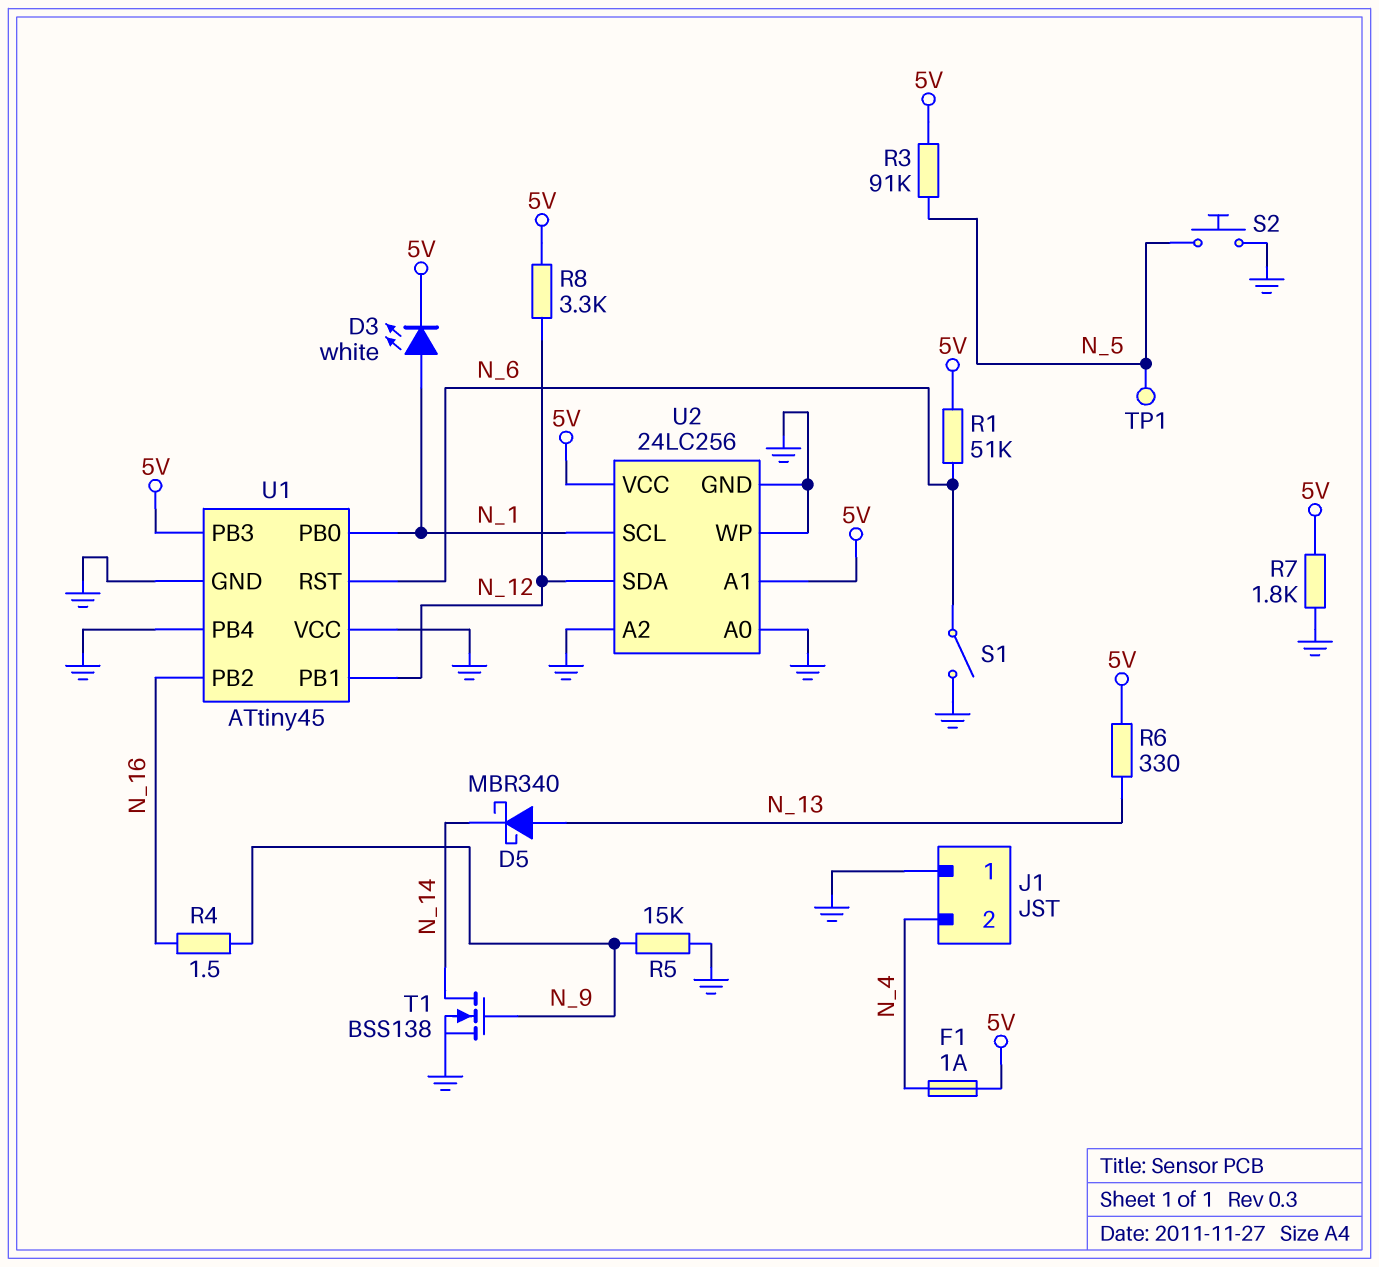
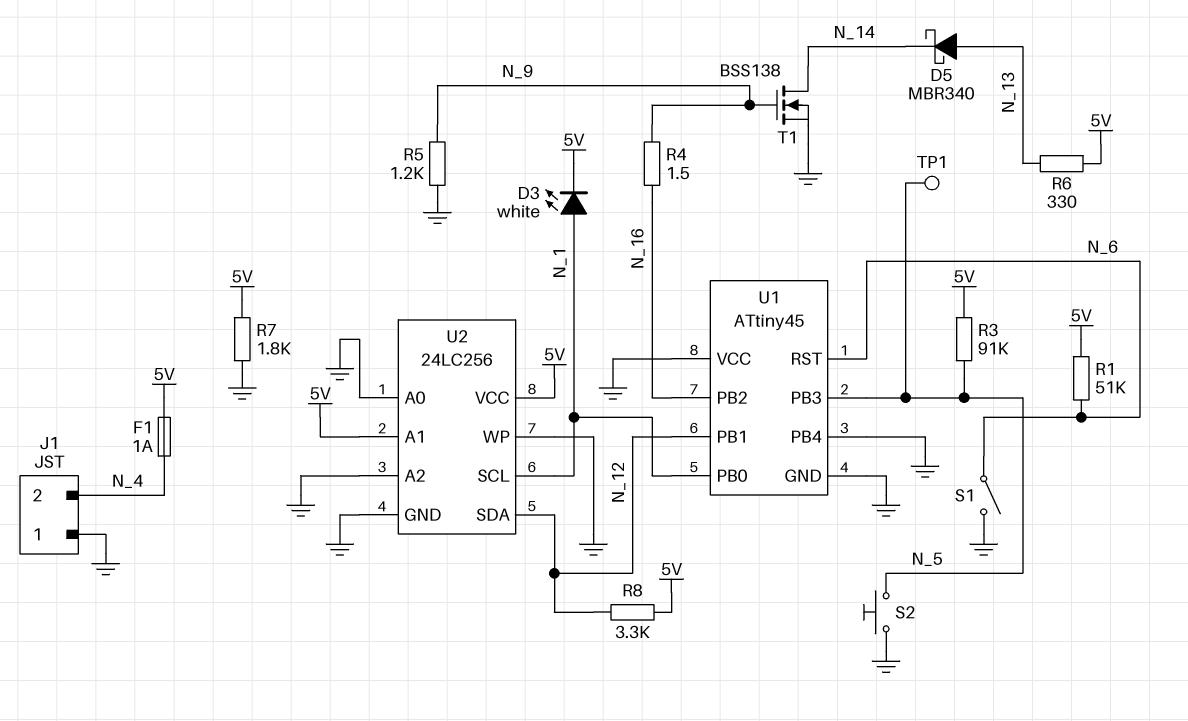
R5: 15k (GND, N_9) -> 1.2k (GND, N_9)
U1 pin PB3: 5V -> N_5

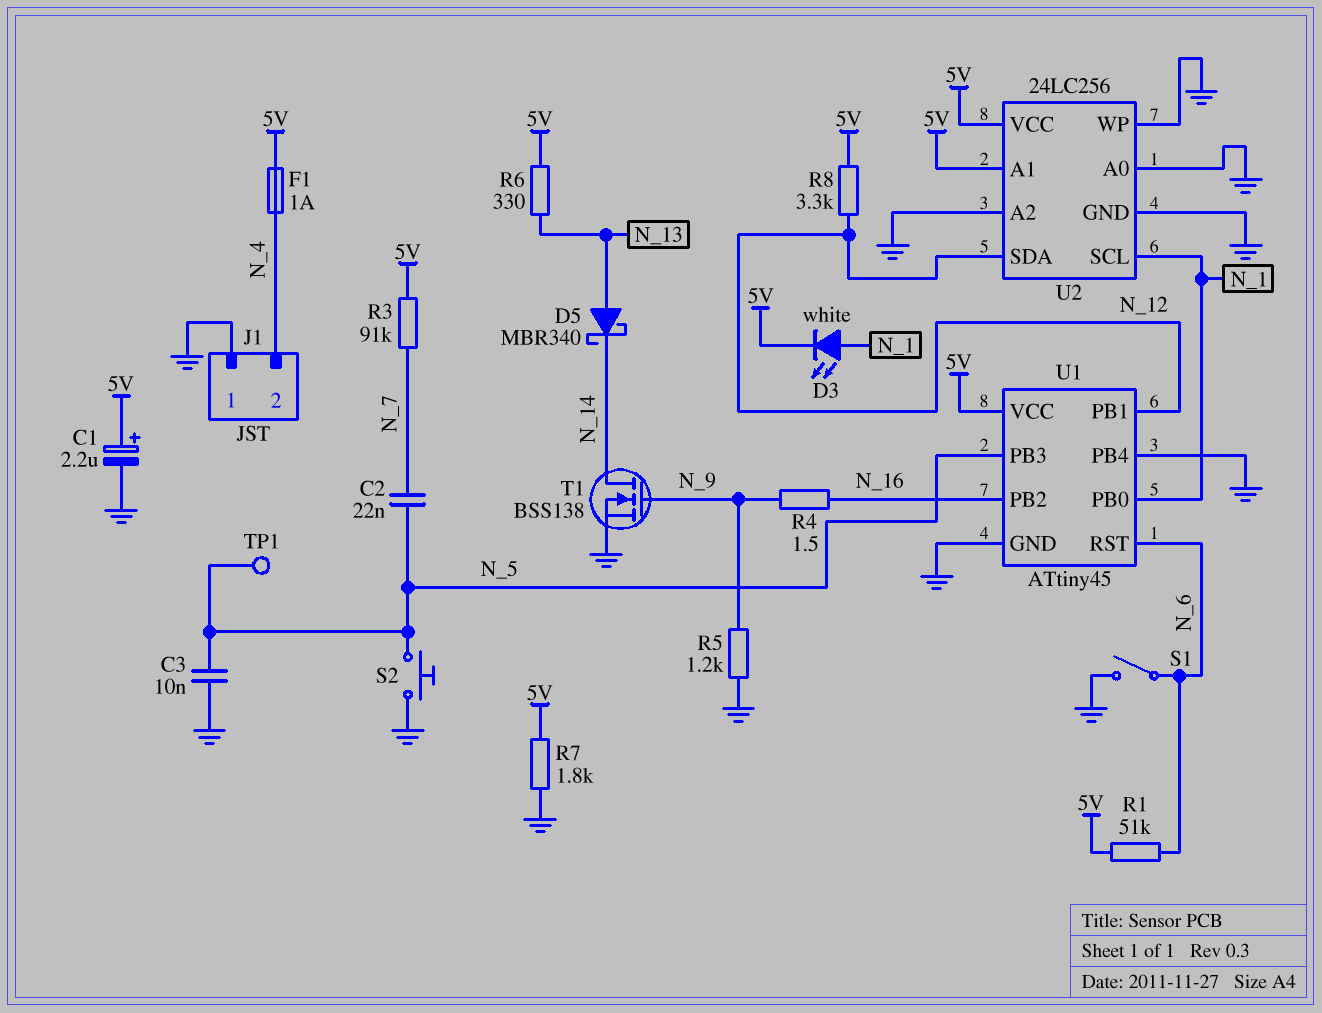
C1: none -> 2.2uF (plus 5V, minus GND)
C2: none -> 22nF (N_5, N_7)
C3: none -> 10nF (GND, N_5)
R3: 91k (5V, N_5) -> 91k (5V, N_7)
U1 pin VCC: GND -> 5V

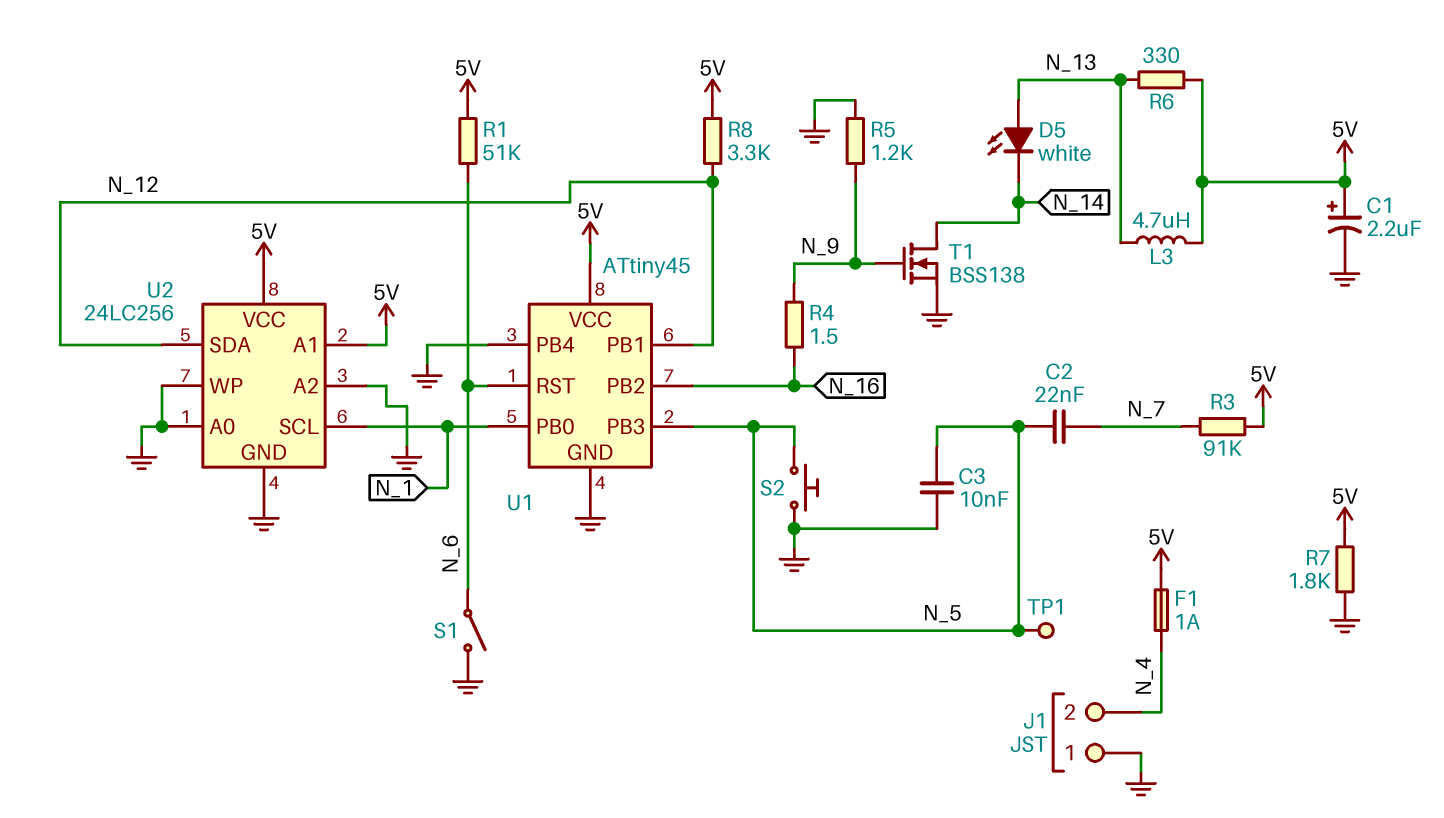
D3: LED white (A N_1, K 5V) -> none
D5: schottky MBR340 (A N_13, K N_14) -> LED white (A N_13, K N_14)
L3: none -> 4.7uH (5V, N_13)

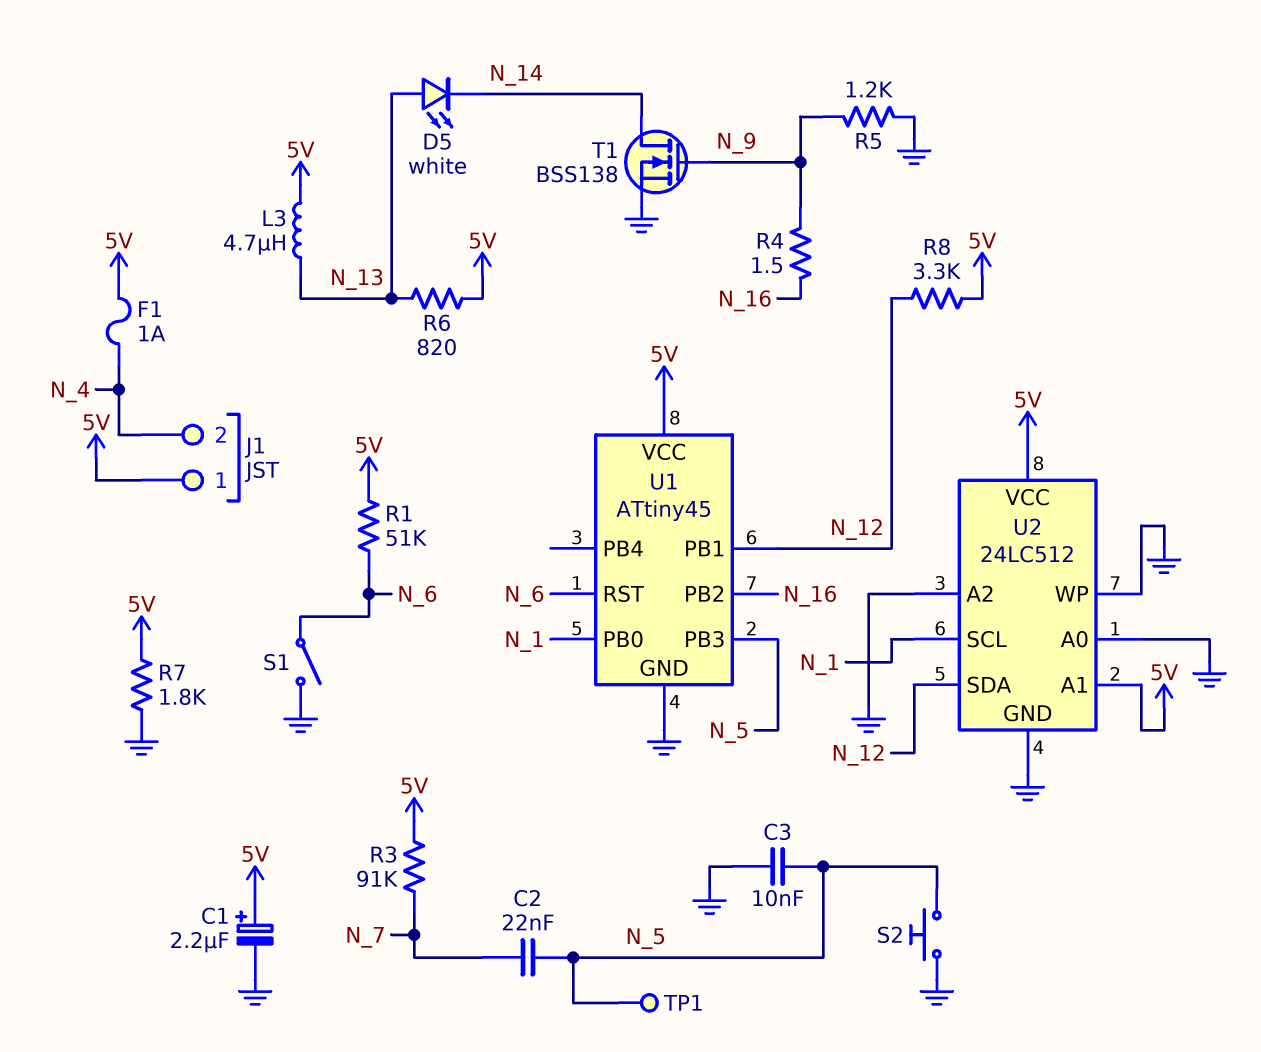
J1 pin 1: GND -> 5V
R6: 330 (5V, N_13) -> 820 (5V, N_13)
U1 pin PB4: GND -> none
U2: 24LC256 -> 24LC512

